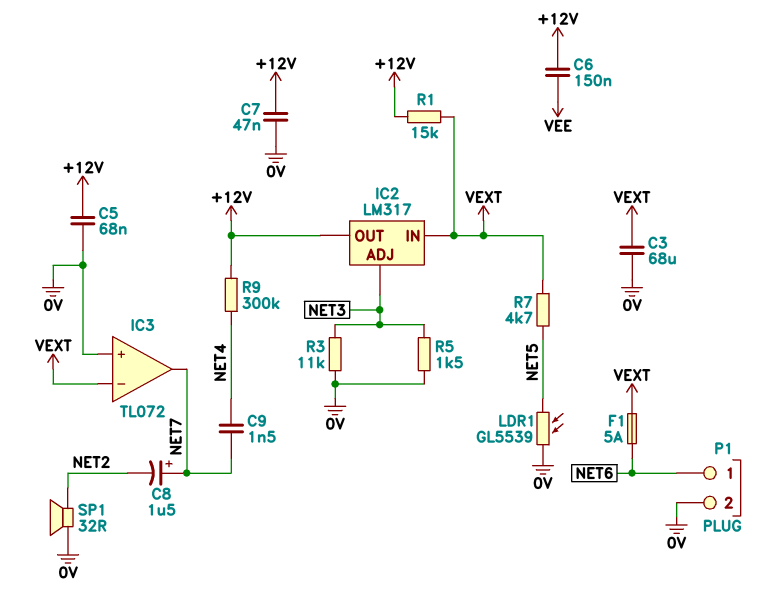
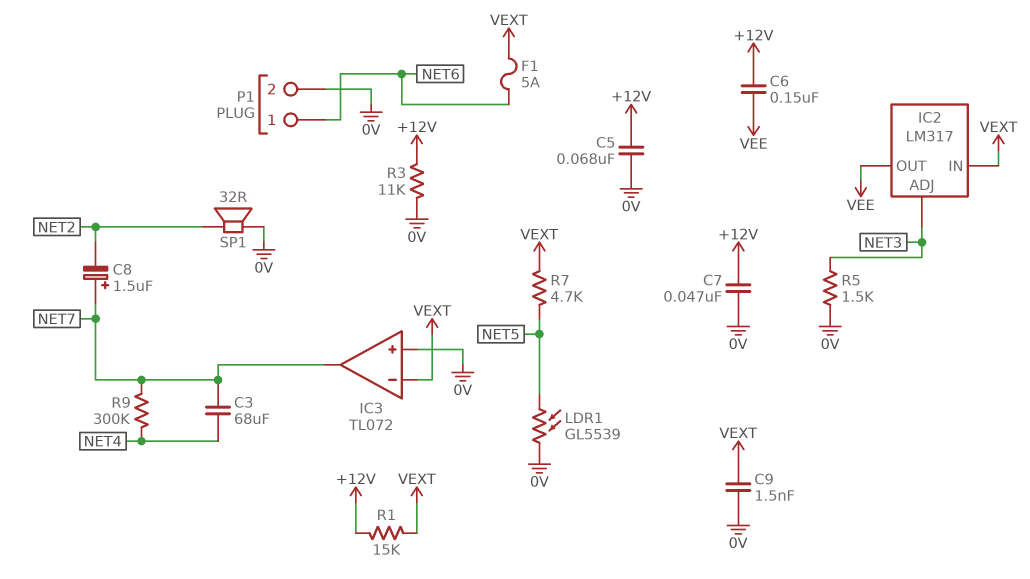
C3: 68uF (0V, VEXT) -> 68uF (NET4, NET7)
C9: 1.5nF (NET4, NET7) -> 1.5nF (0V, VEXT)
IC2 pin OUT: +12V -> VEE
R3: 11k (0V, NET3) -> 11k (+12V, 0V)
R9: 300k (+12V, NET4) -> 300k (NET4, NET7)

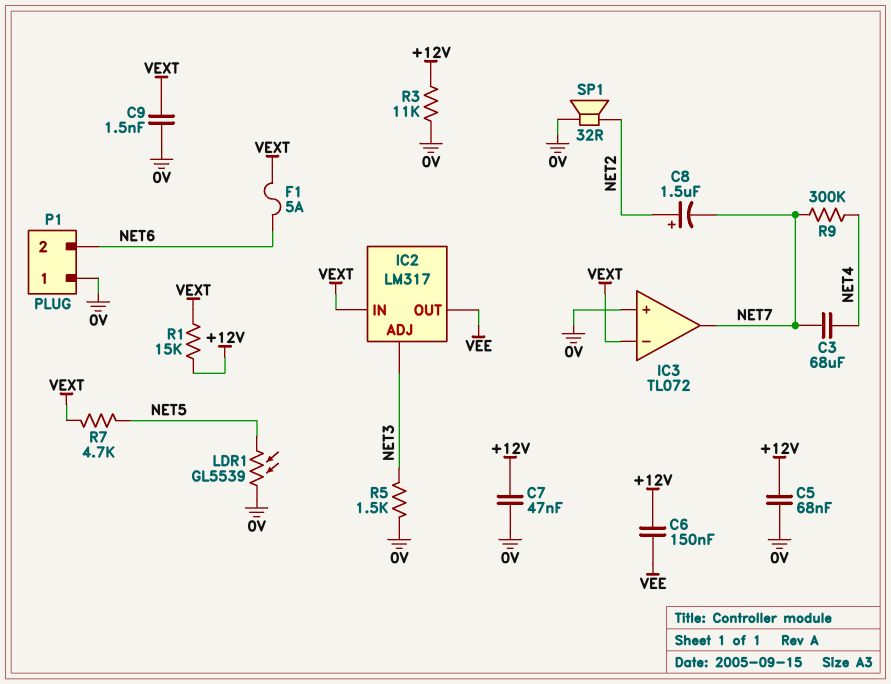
C8: 1.5uF (plus NET7, minus NET2) -> 1.5uF (plus NET2, minus NET7)
P1 pin 1: NET6 -> 0V
P1 pin 2: 0V -> NET6

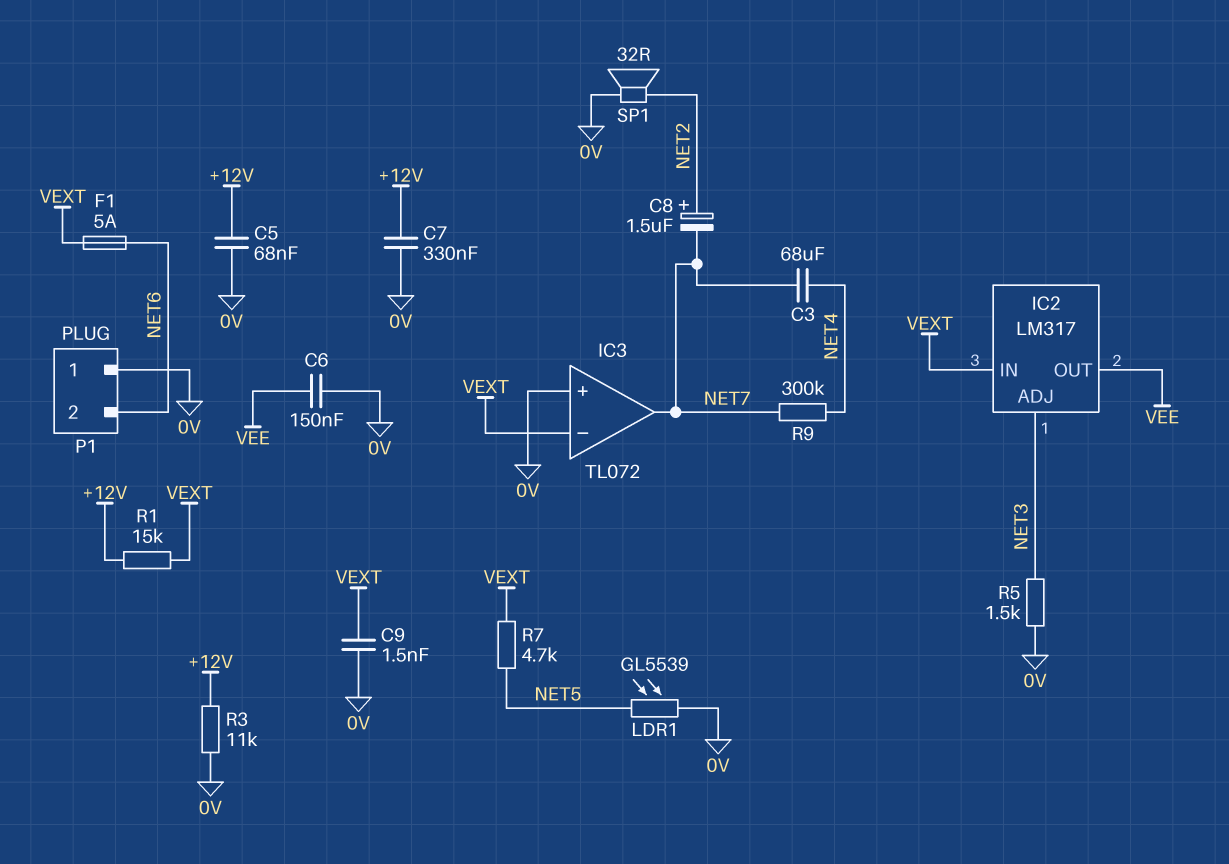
C6: 150nF (+12V, VEE) -> 150nF (0V, VEE)
C7: 47nF (+12V, 0V) -> 330nF (+12V, 0V)

